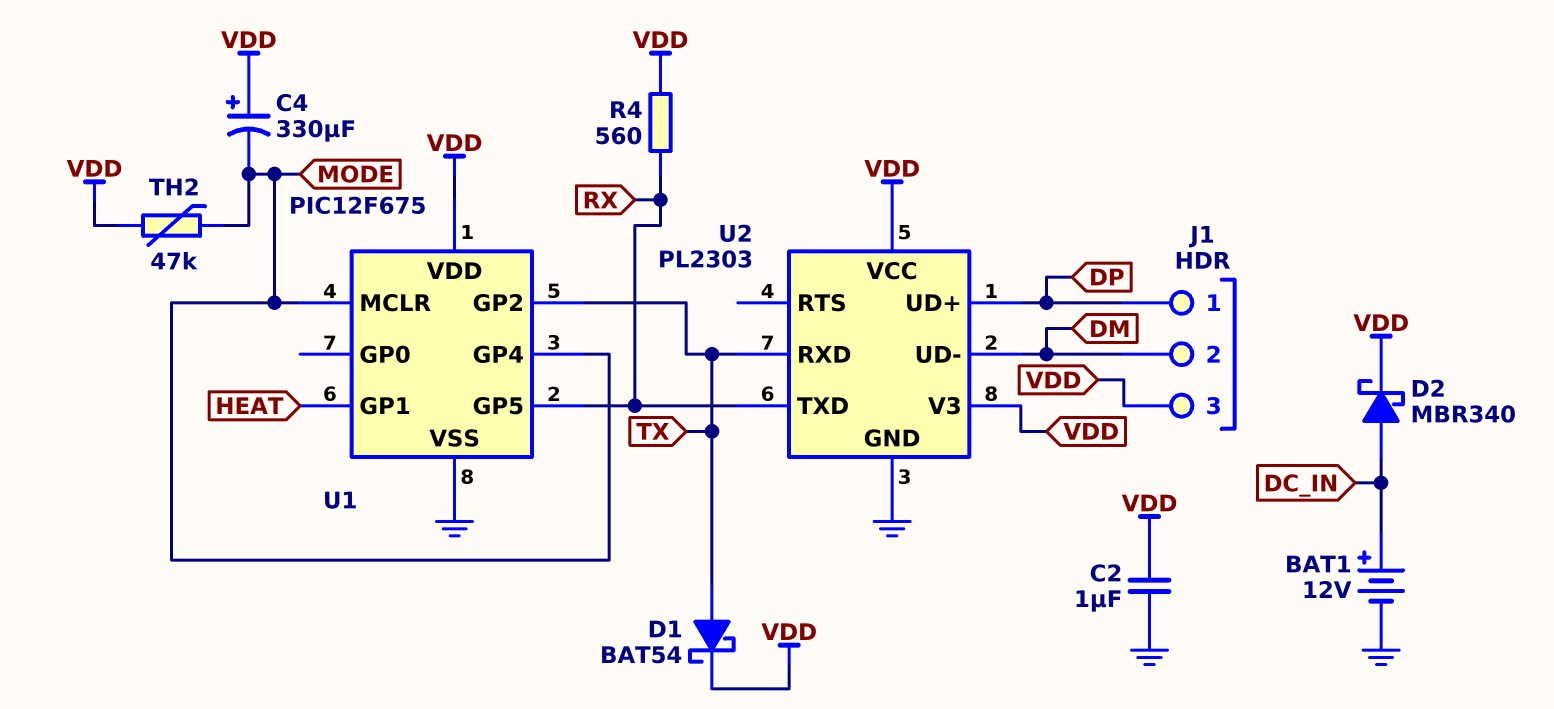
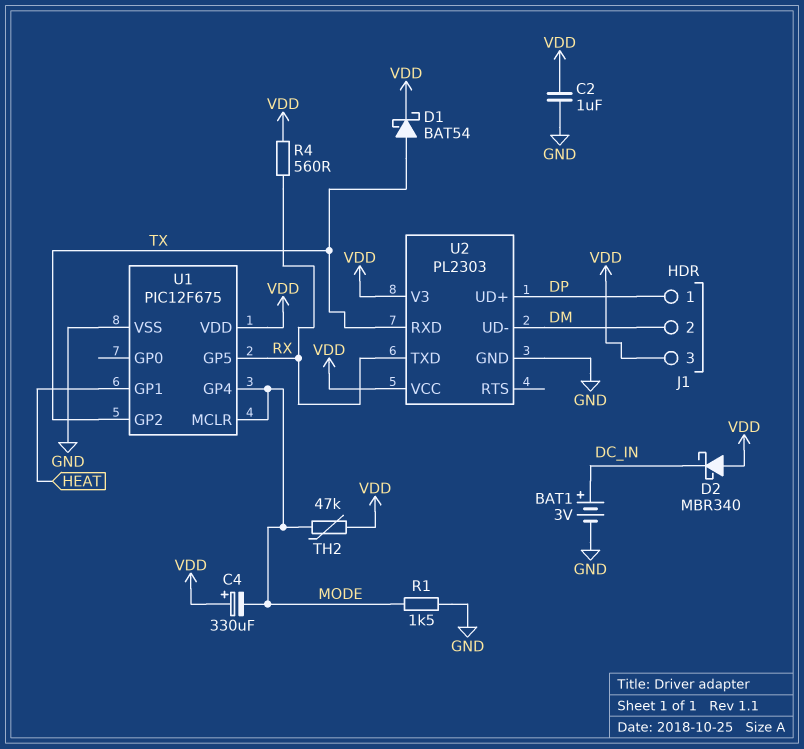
BAT1: 12V (plus DC_IN, minus GND) -> 3V (plus DC_IN, minus GND)
D2: schottky MBR340 (A DC_IN, K VDD) -> schottky MBR340 (A VDD, K DC_IN)
R1: none -> 1.5k (GND, MODE)

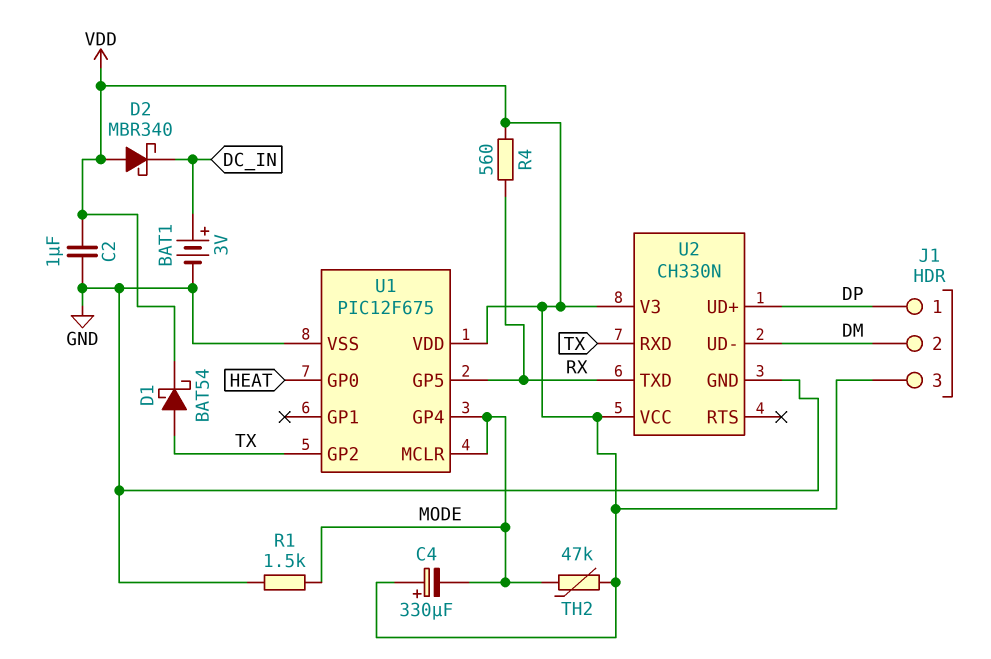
U1 pin GP0: none -> HEAT
U1 pin GP1: HEAT -> none
U2: PL2303 -> CH330N

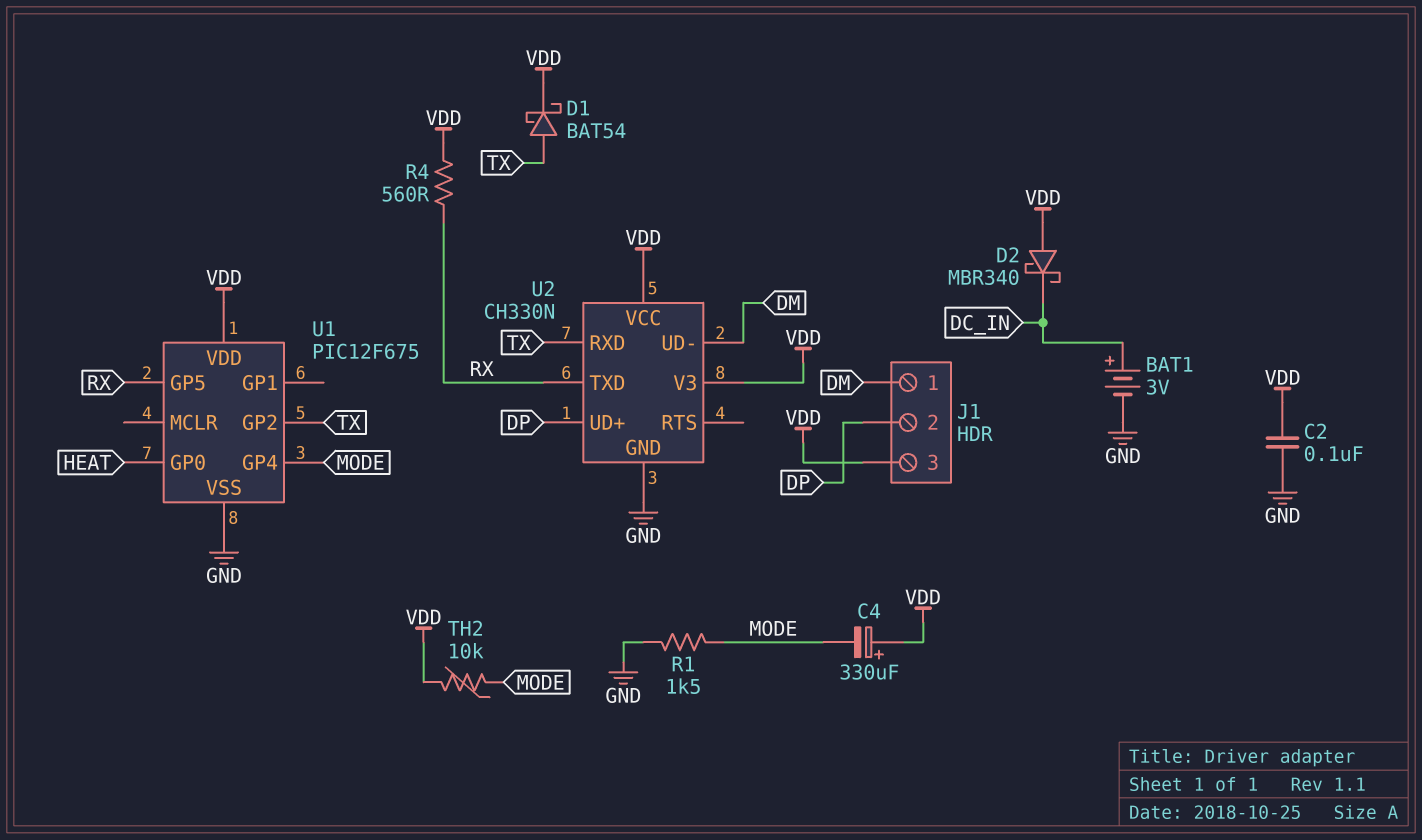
C2: 1uF (GND, VDD) -> 100nF (GND, VDD)
J1 pin 1: DP -> DM
J1 pin 2: DM -> DP
TH2: 47k (MODE, VDD) -> 10k (MODE, VDD)
U1 pin MCLR: MODE -> none

